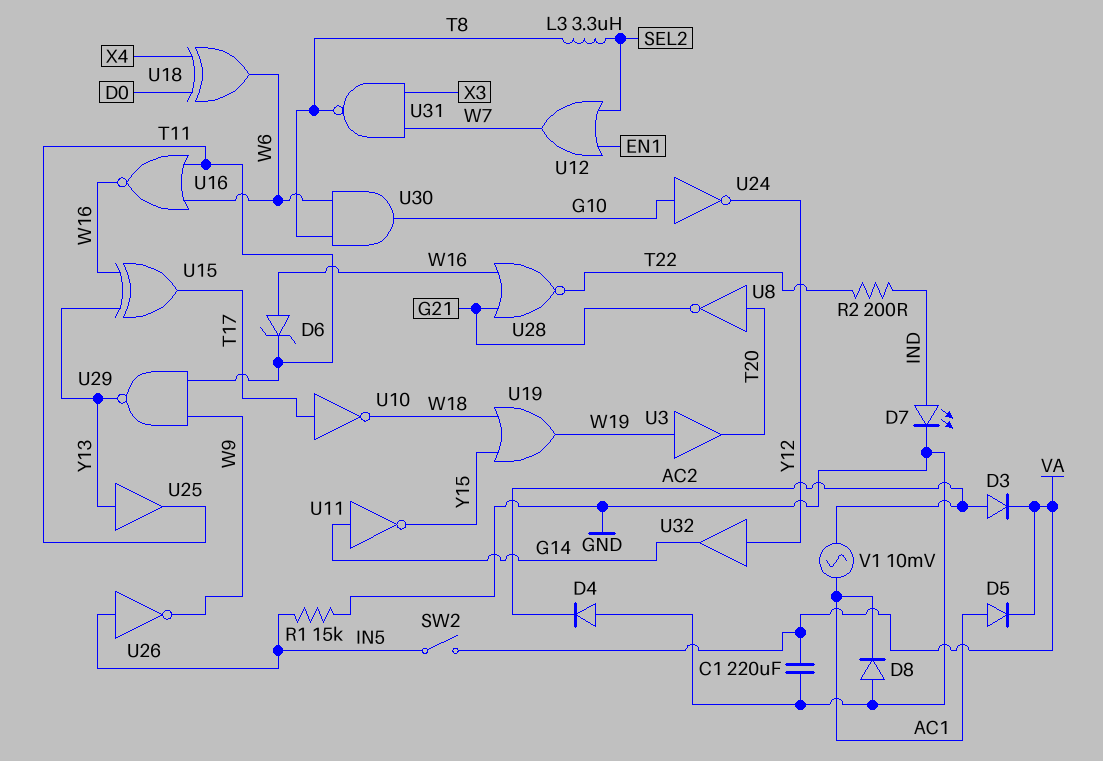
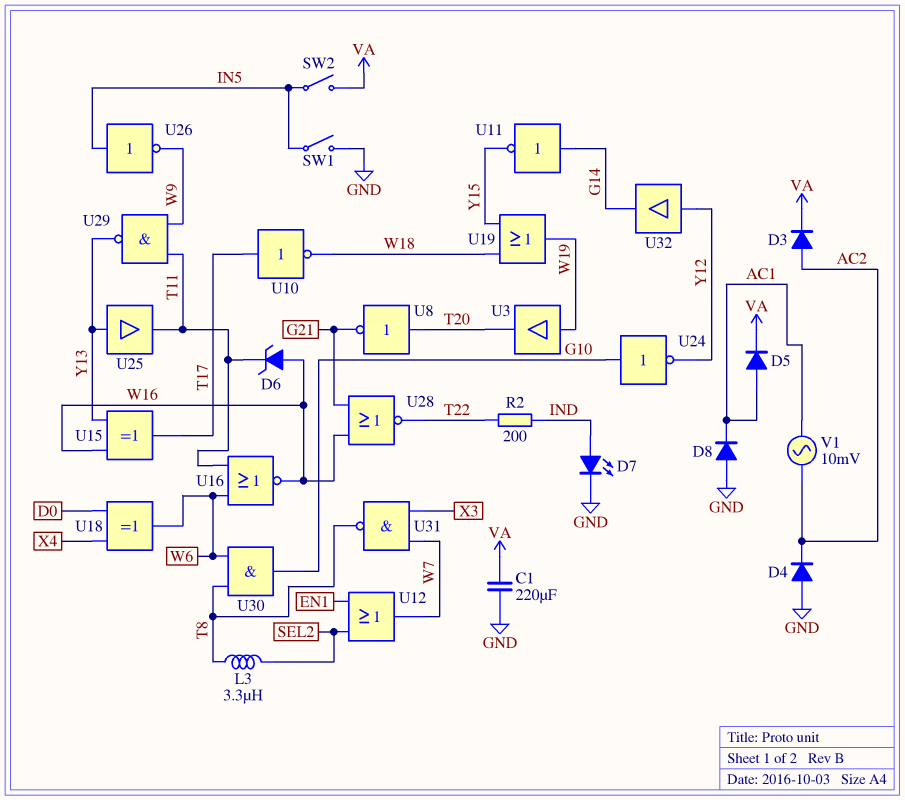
R1: 15k (GND, IN5) -> none
SW1: none -> switch (GND, IN5)

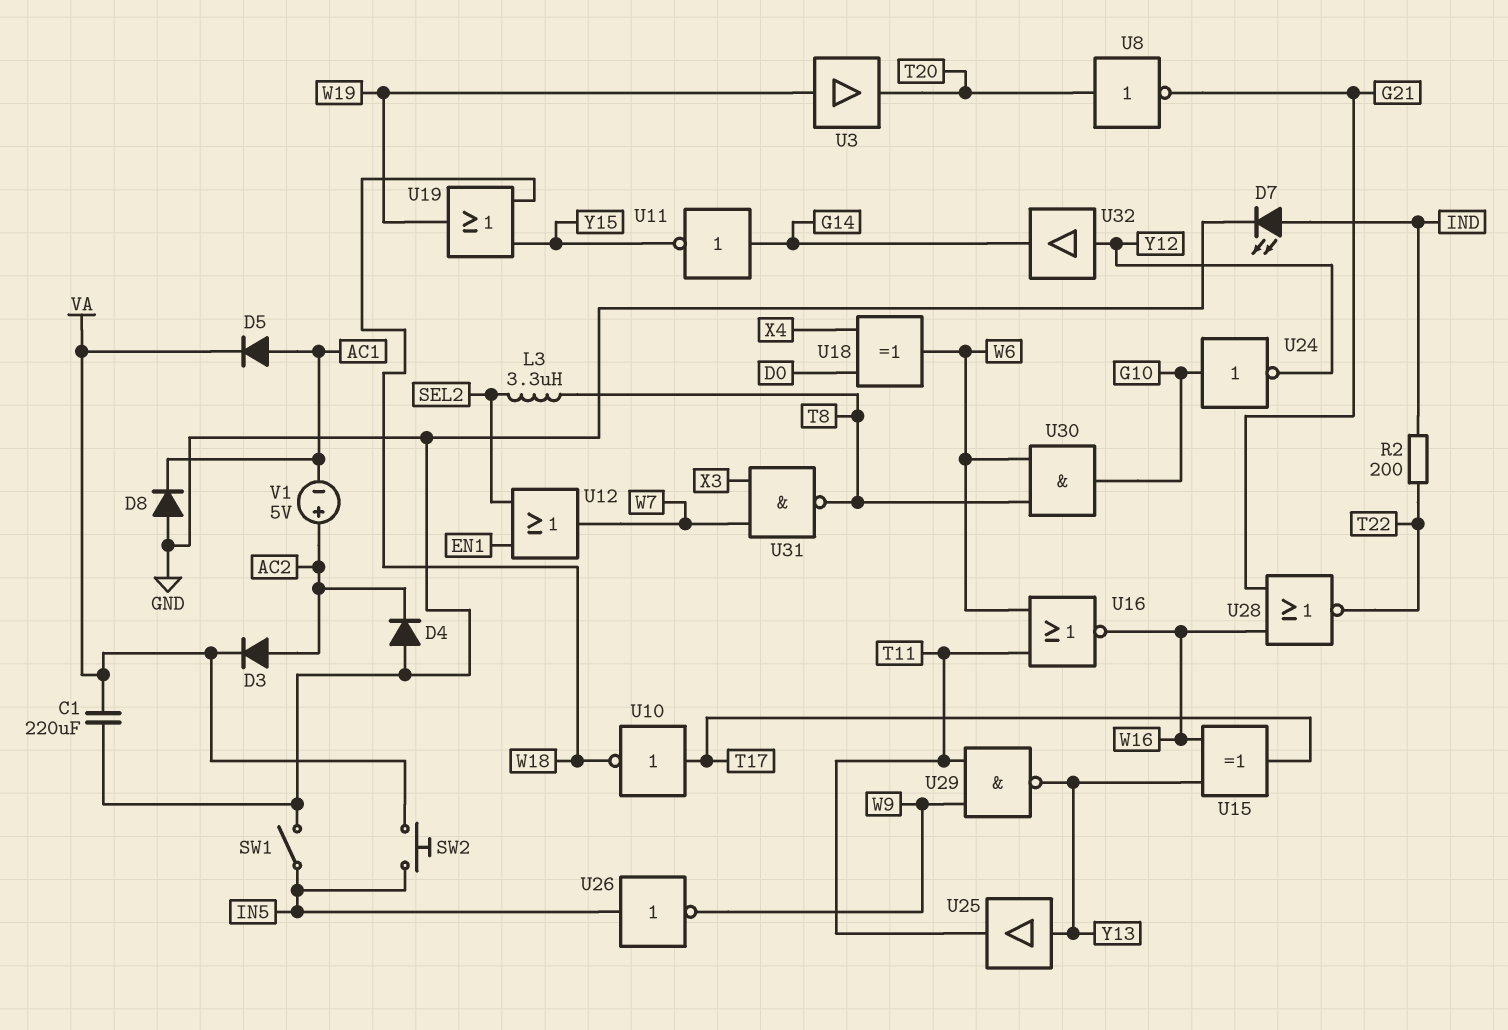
D6: zener (A W16, K T11) -> none
SW2: switch (IN5, VA) -> button (IN5, VA)
V1: AC 10mV (AC1, AC2) -> 5V (plus AC2, minus AC1)

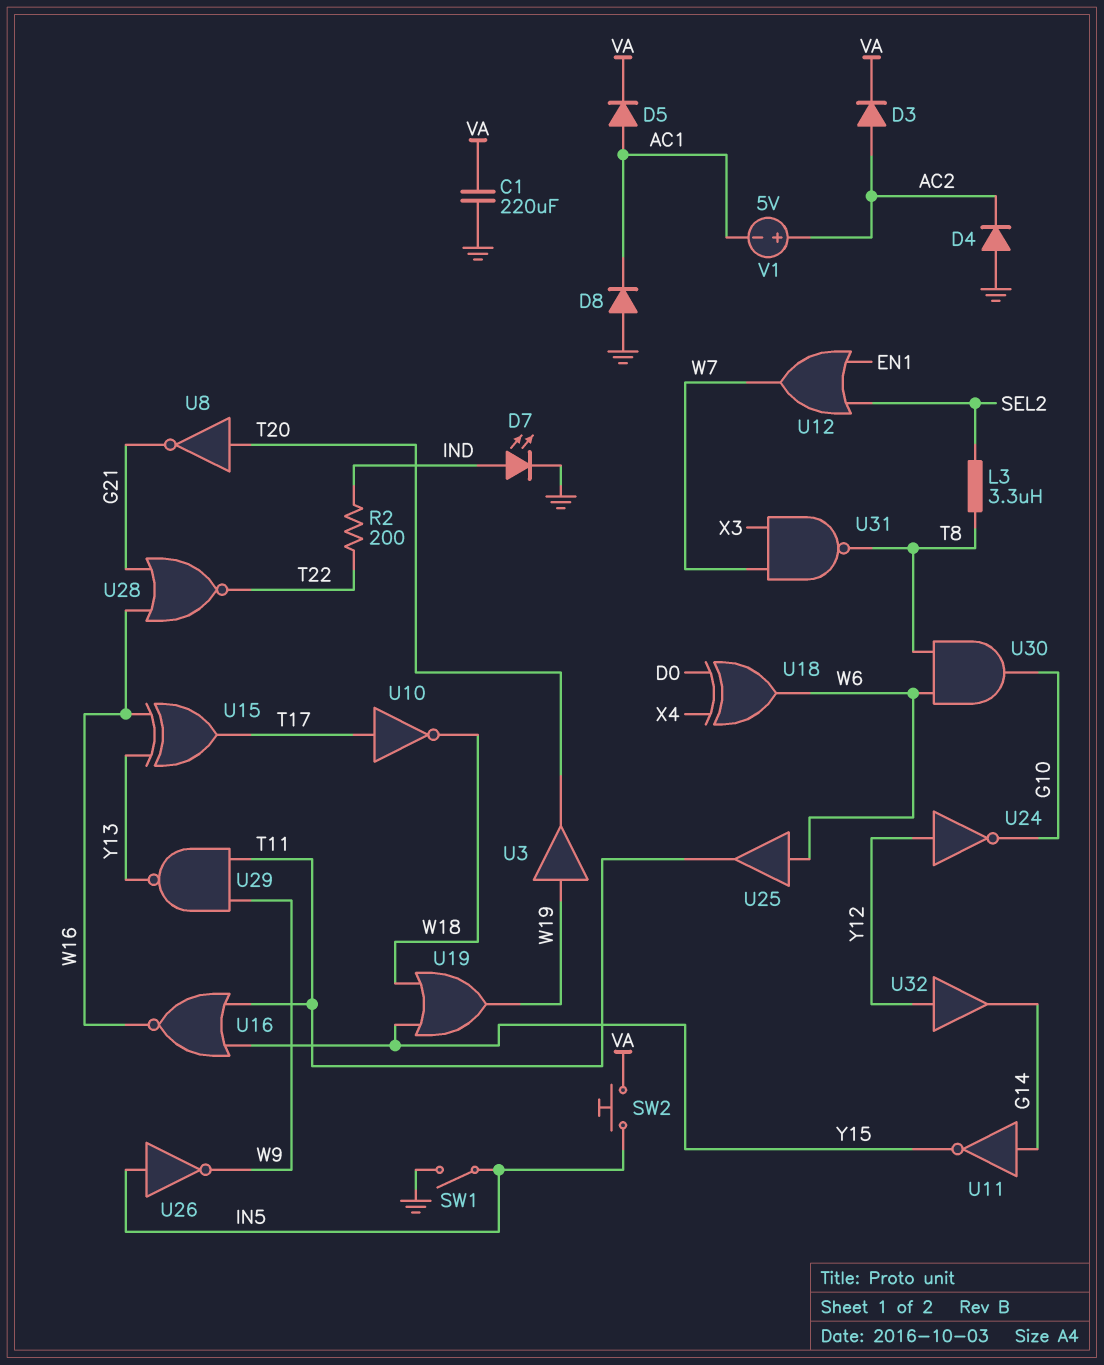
U16: NOR (in T11, in W6, out W16) -> NOR (in T11, in Y15, out W16)
U24: NOT (in G10, out Y12) -> NOT (in Y12, out G10)
U25: buffer (in Y13, out T11) -> buffer (in W6, out T11)

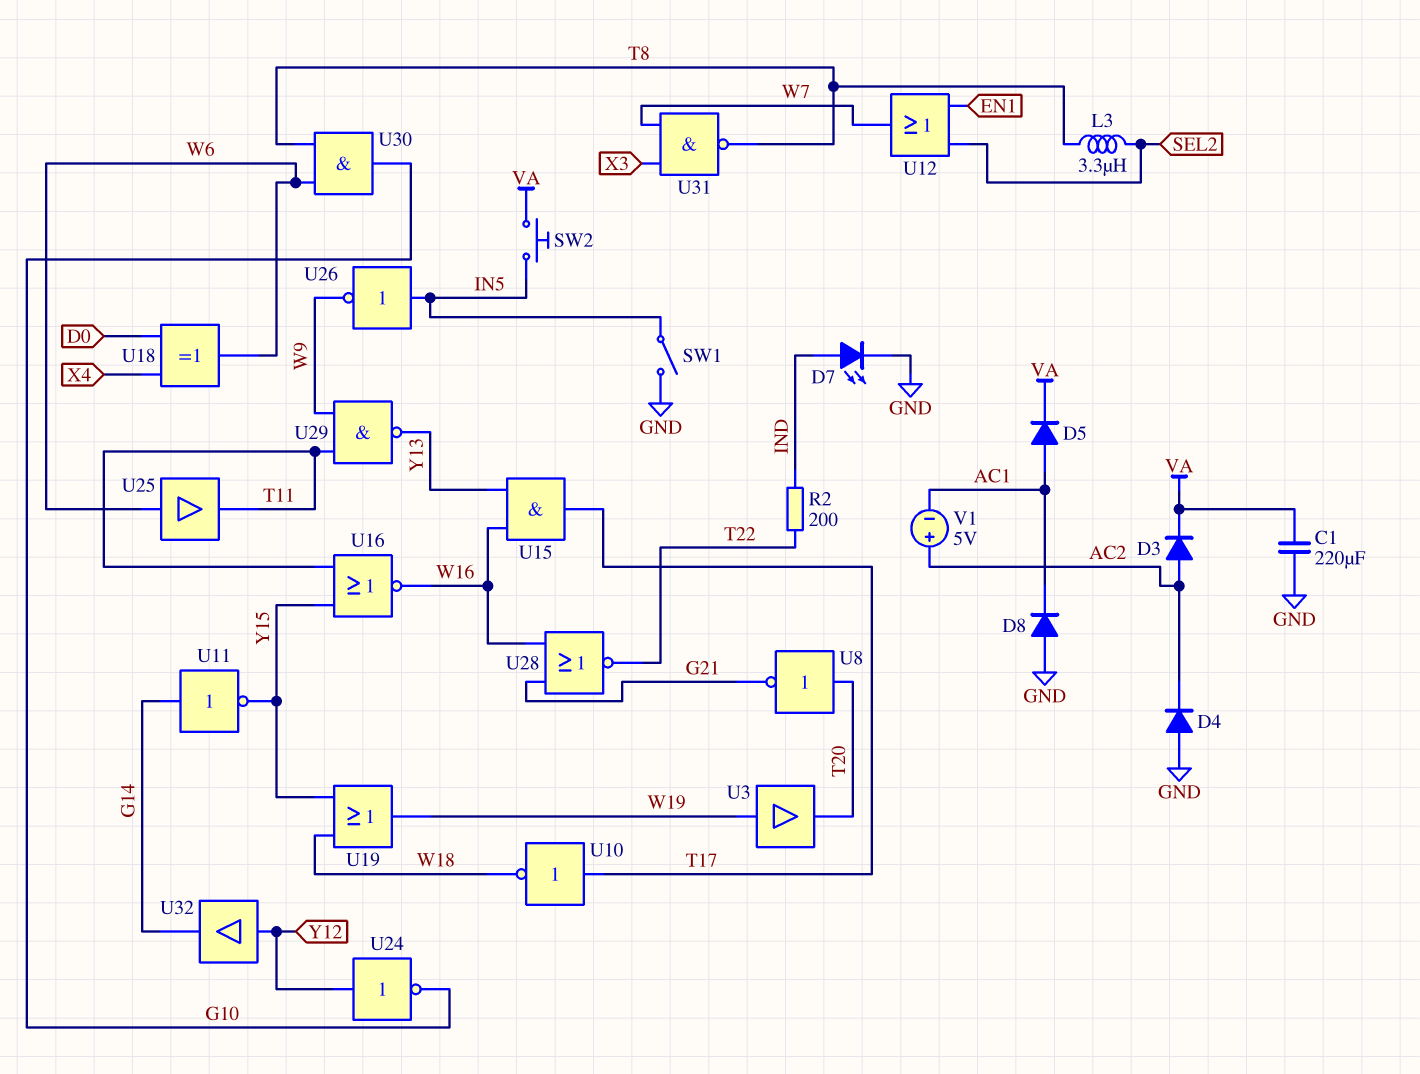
U15: XOR (in W16, in Y13, out T17) -> AND (in W16, in Y13, out T17)

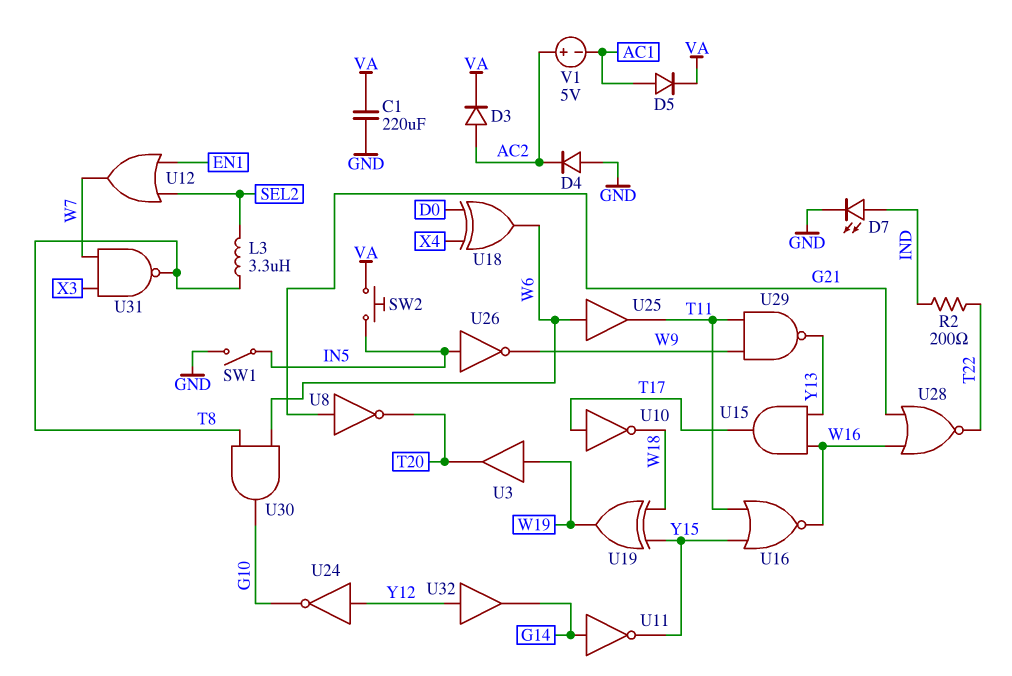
D8: diode (A GND, K AC1) -> none
U8: NOT (in T20, out G21) -> NOT (in G21, out T20)
U19: OR (in W18, in Y15, out W19) -> XOR (in W18, in Y15, out W19)

